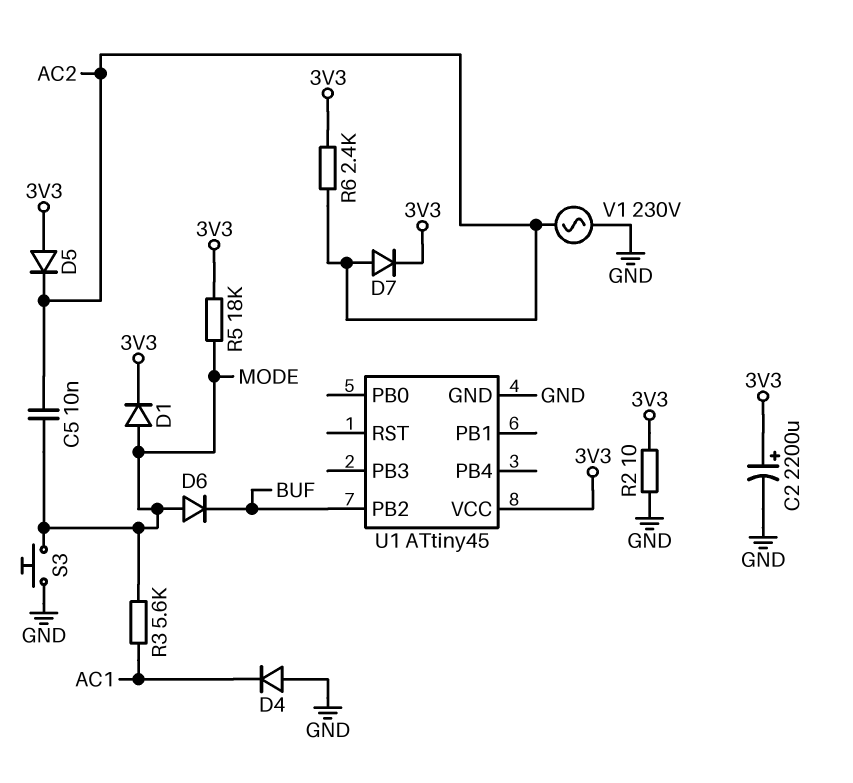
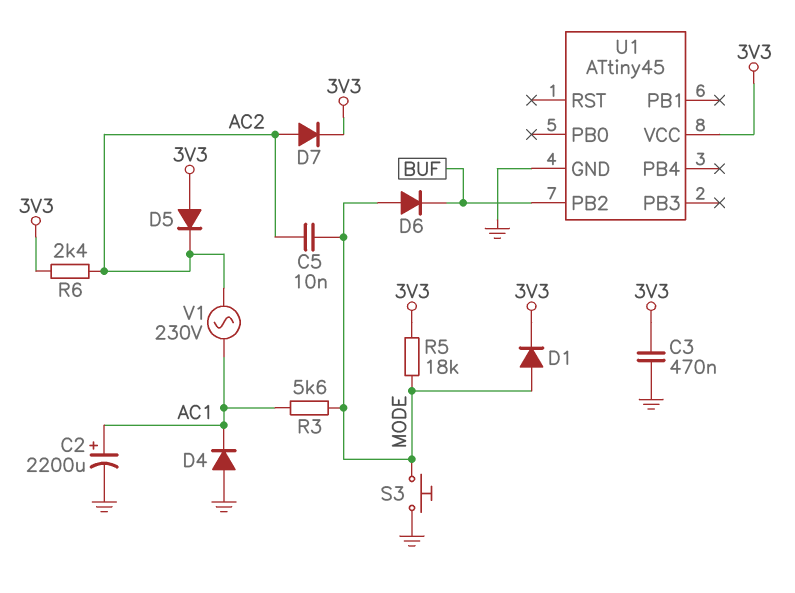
C2: 2200uF (plus 3V3, minus GND) -> 2200uF (plus AC1, minus GND)
C3: none -> 470nF (3V3, GND)
R2: 10 (3V3, GND) -> none
V1: AC 230V (AC2, GND) -> AC 230V (AC1, AC2)

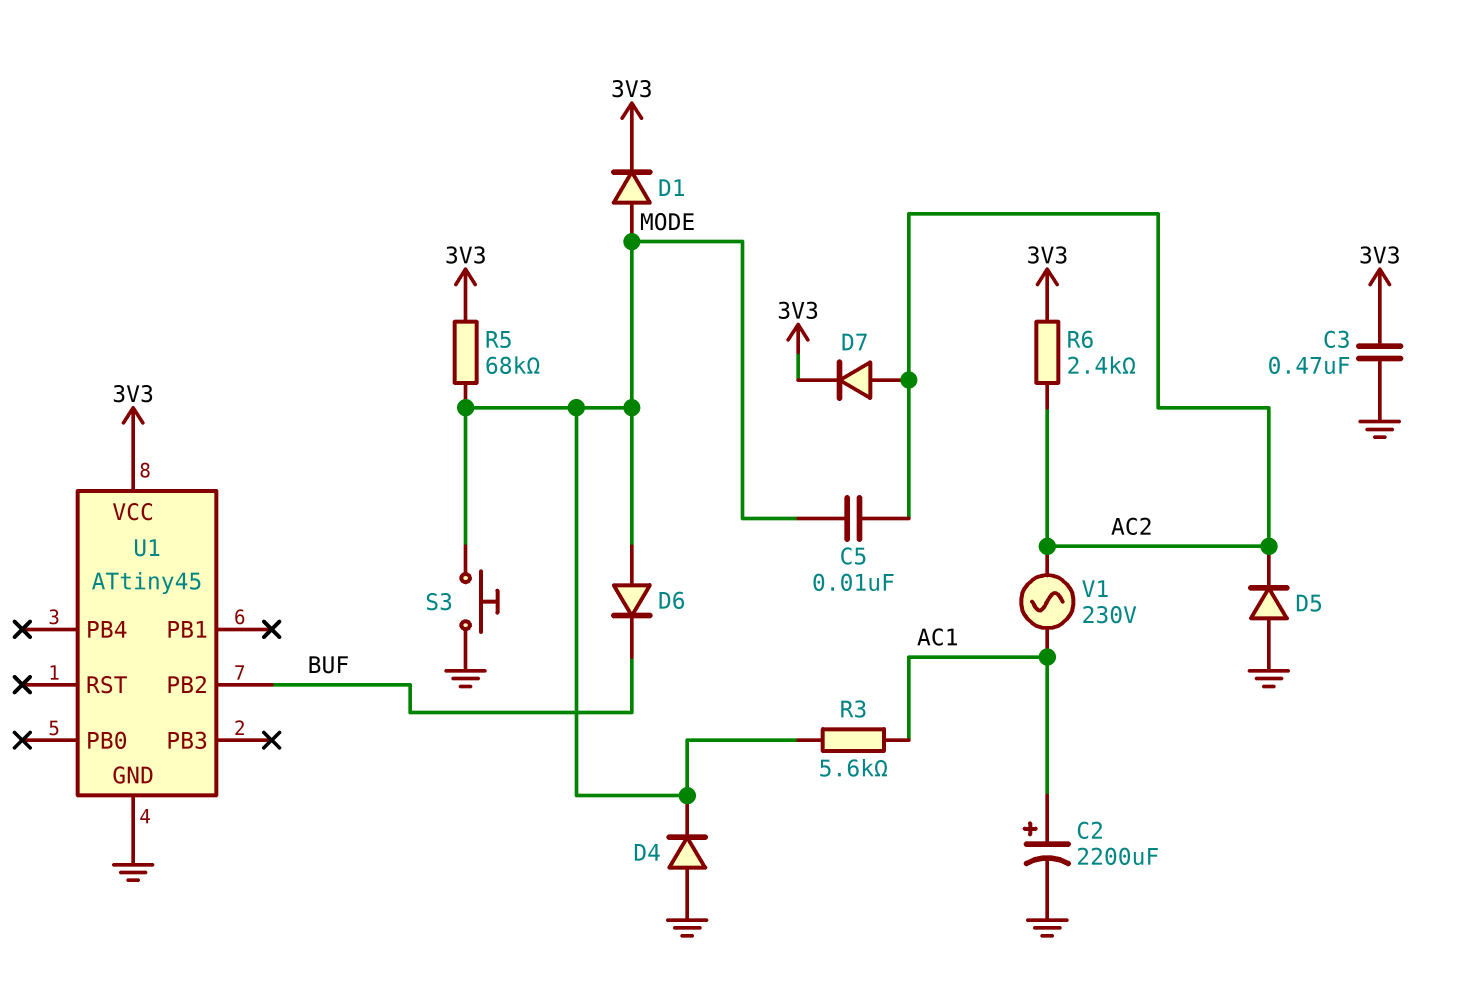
D4: diode (A GND, K AC1) -> diode (A GND, K MODE)
D5: diode (A 3V3, K AC2) -> diode (A GND, K AC2)
R5: 18k (3V3, MODE) -> 68k (3V3, MODE)

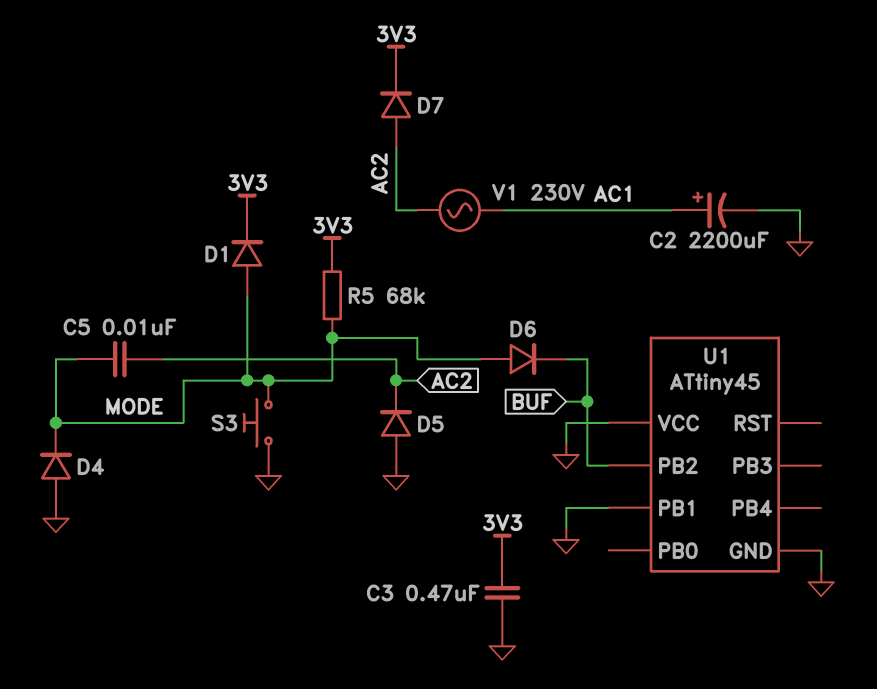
R3: 5.6k (AC1, MODE) -> none
R6: 2.4k (3V3, AC2) -> none
U1 pin PB1: none -> GND
U1 pin VCC: 3V3 -> GND

